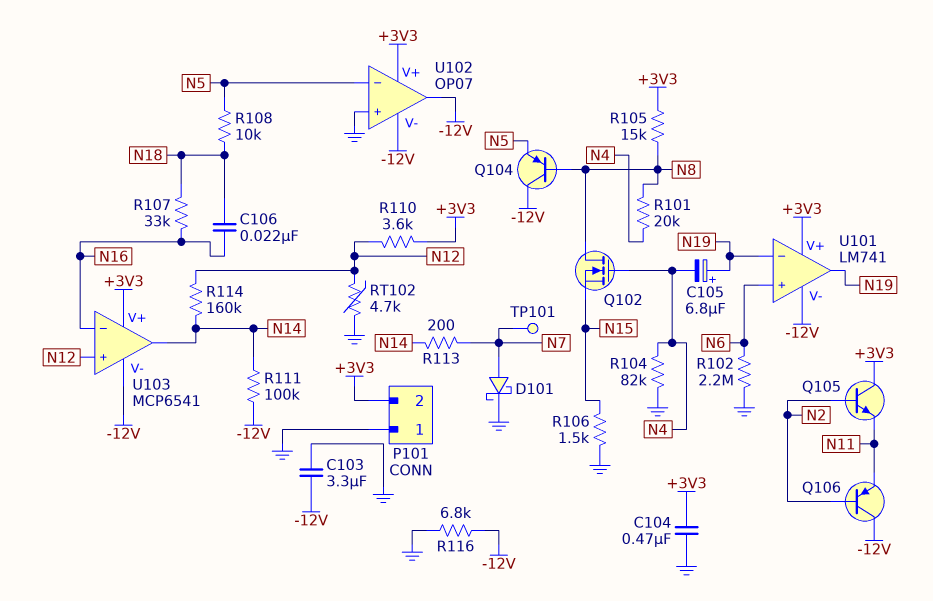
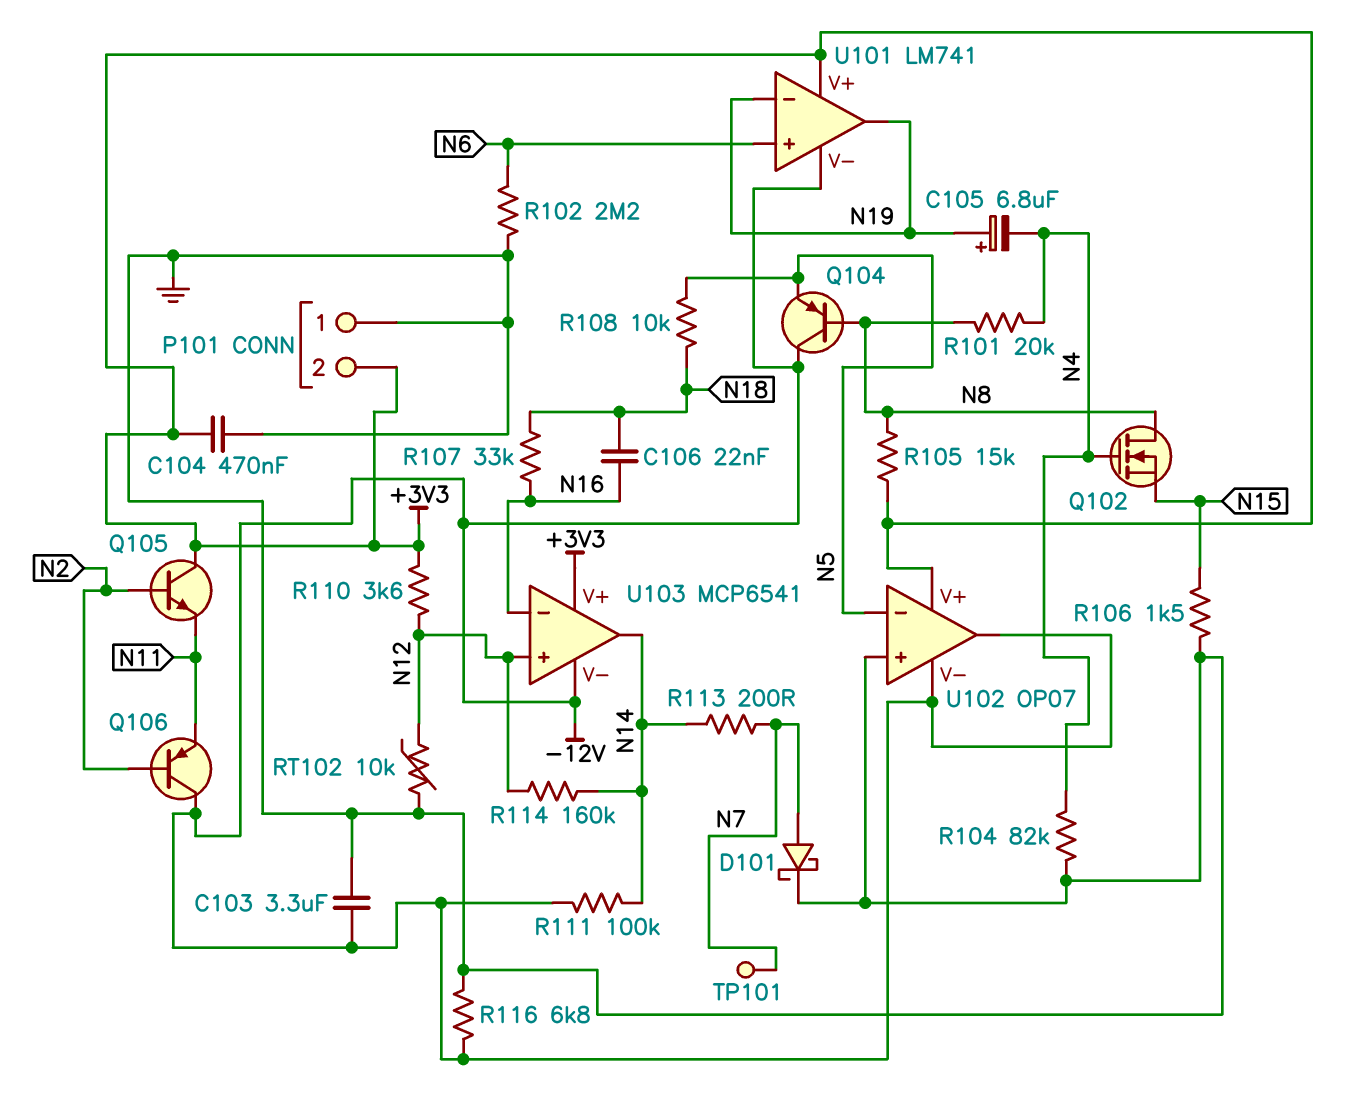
RT102: 4.7k (GND, N12) -> 10k (GND, N12)

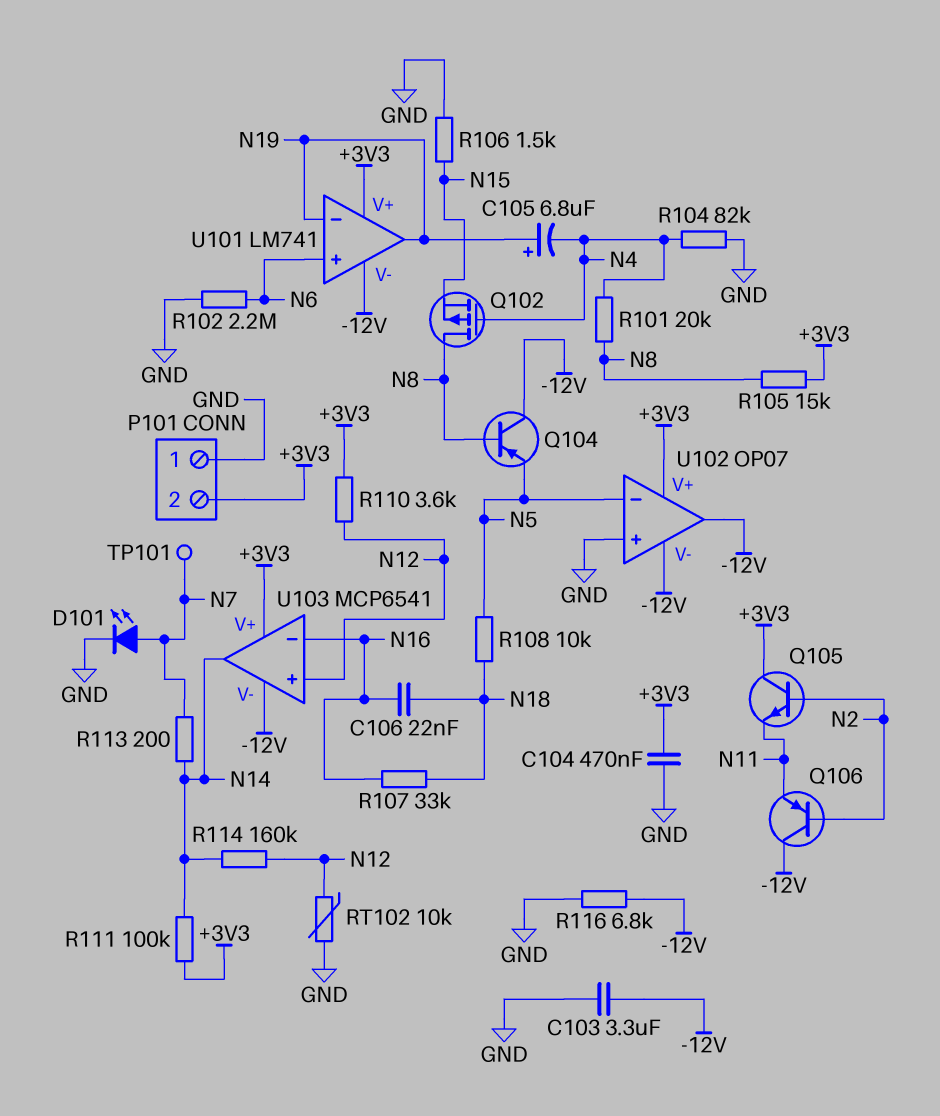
D101: schottky (A N7, K GND) -> LED (A N7, K GND)
Q102: NMOS (G N4, D N8, S N15) -> PMOS (G N4, D N8, S N15)
R111: 100k (-12V, N14) -> 100k (+3V3, N14)

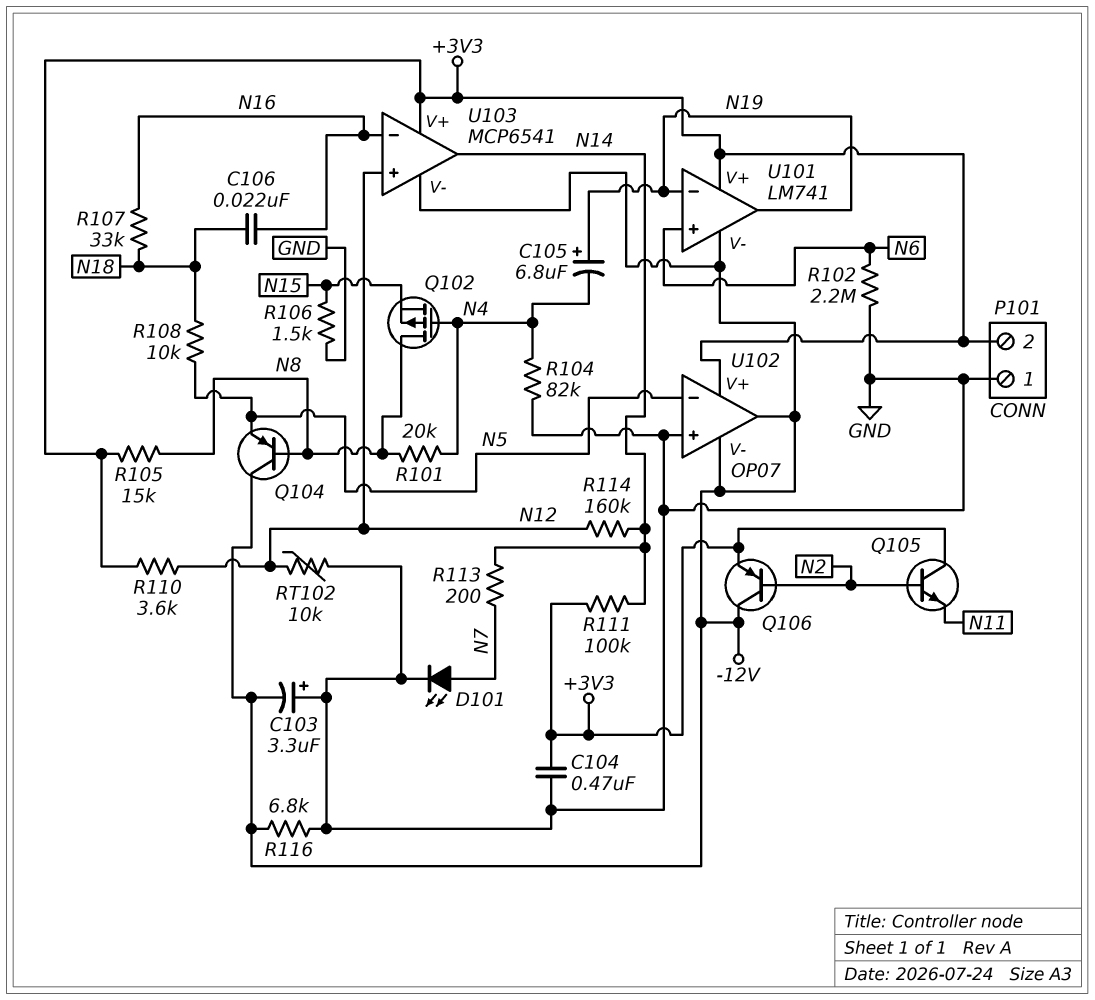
C103: 3.3uF (-12V, GND) -> 3.3uF (plus GND, minus -12V)
Q106: PNP (B N2, C -12V, E N11) -> PNP (B N2, C -12V, E +3V3)
TP101: test point (N7) -> none

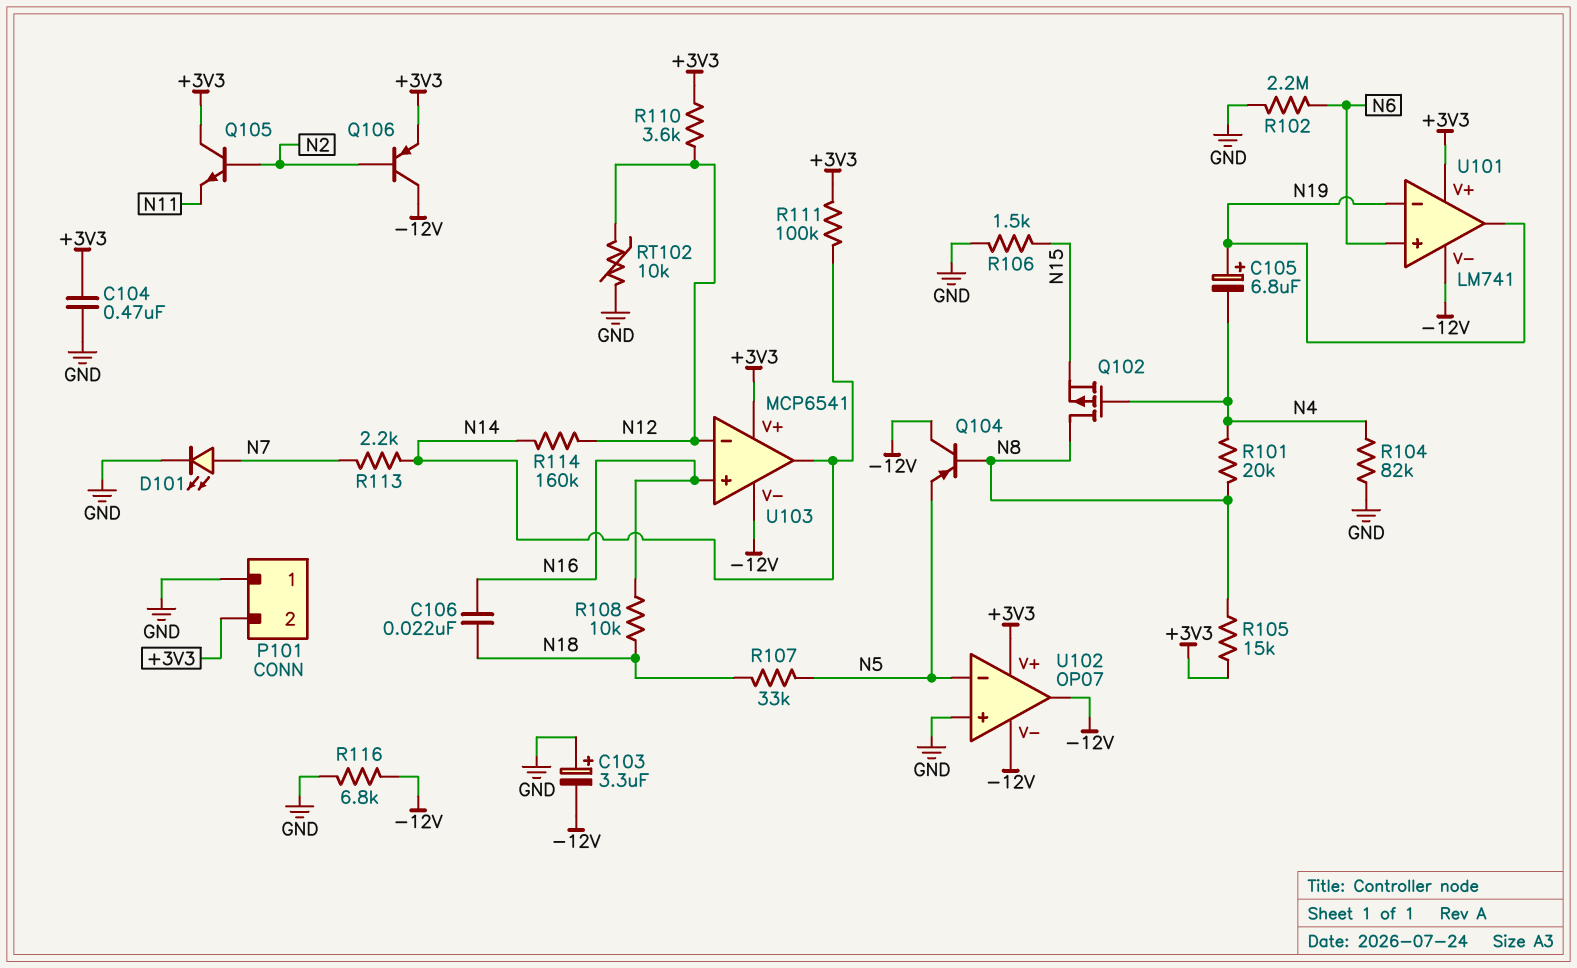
R107: 33k (N16, N18) -> 33k (N5, N18)
R108: 10k (N5, N18) -> 10k (N16, N18)
R113: 200 (N7, N14) -> 2.2k (N7, N14)
U103 pin in+: N12 -> N16
U103 pin in-: N16 -> N12

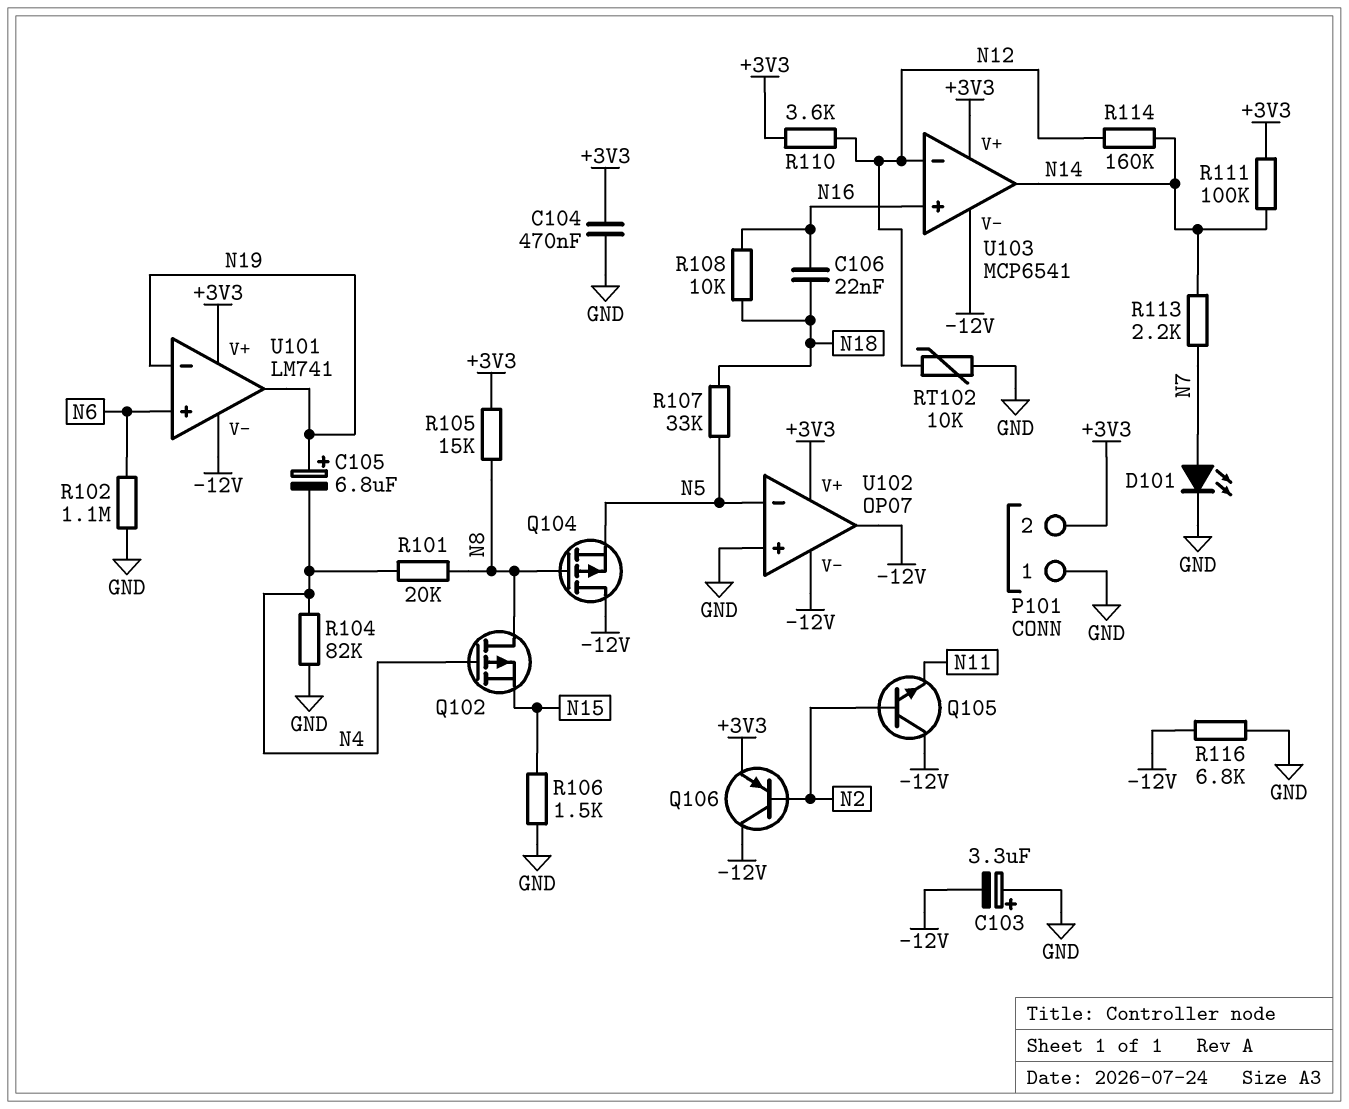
Q104: PNP (B N8, C -12V, E N5) -> PMOS (G N8, D -12V, S N5)
Q105: NPN (B N2, C +3V3, E N11) -> NPN (B N2, C -12V, E N11)
R102: 2.2M (GND, N6) -> 1.1M (GND, N6)

